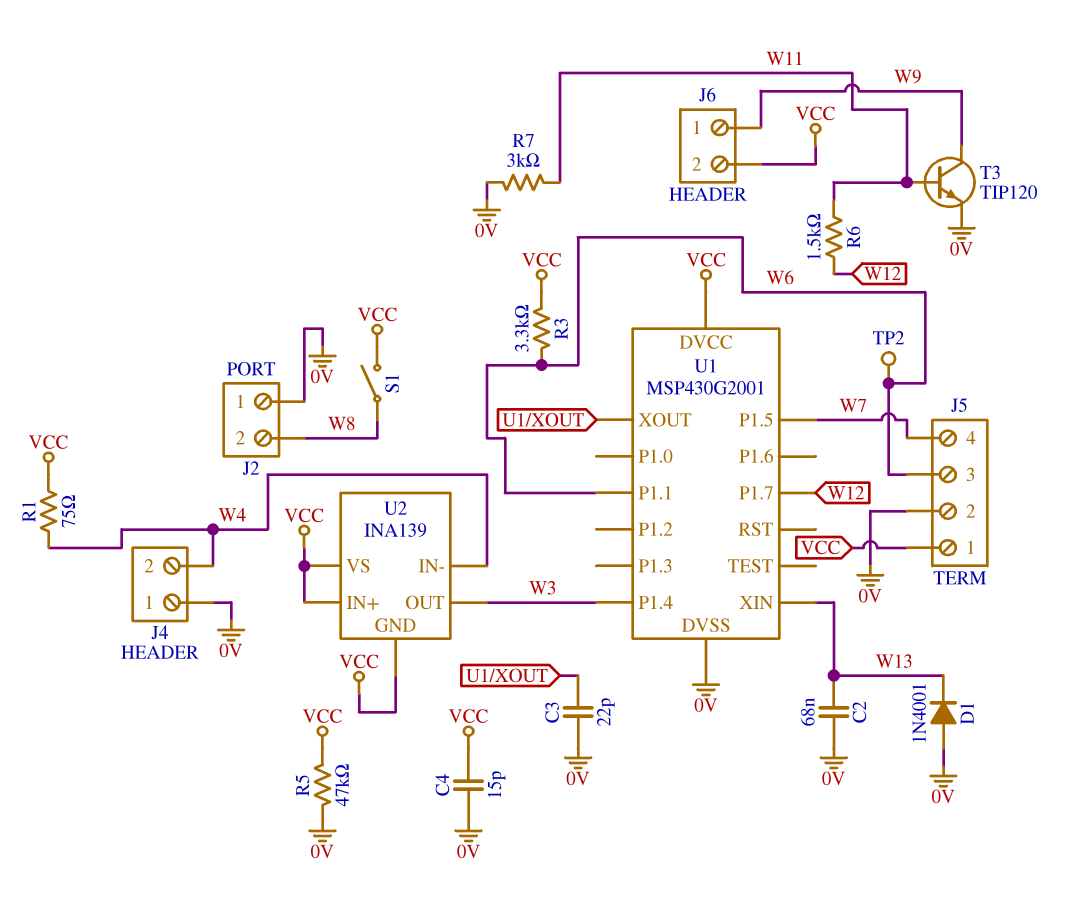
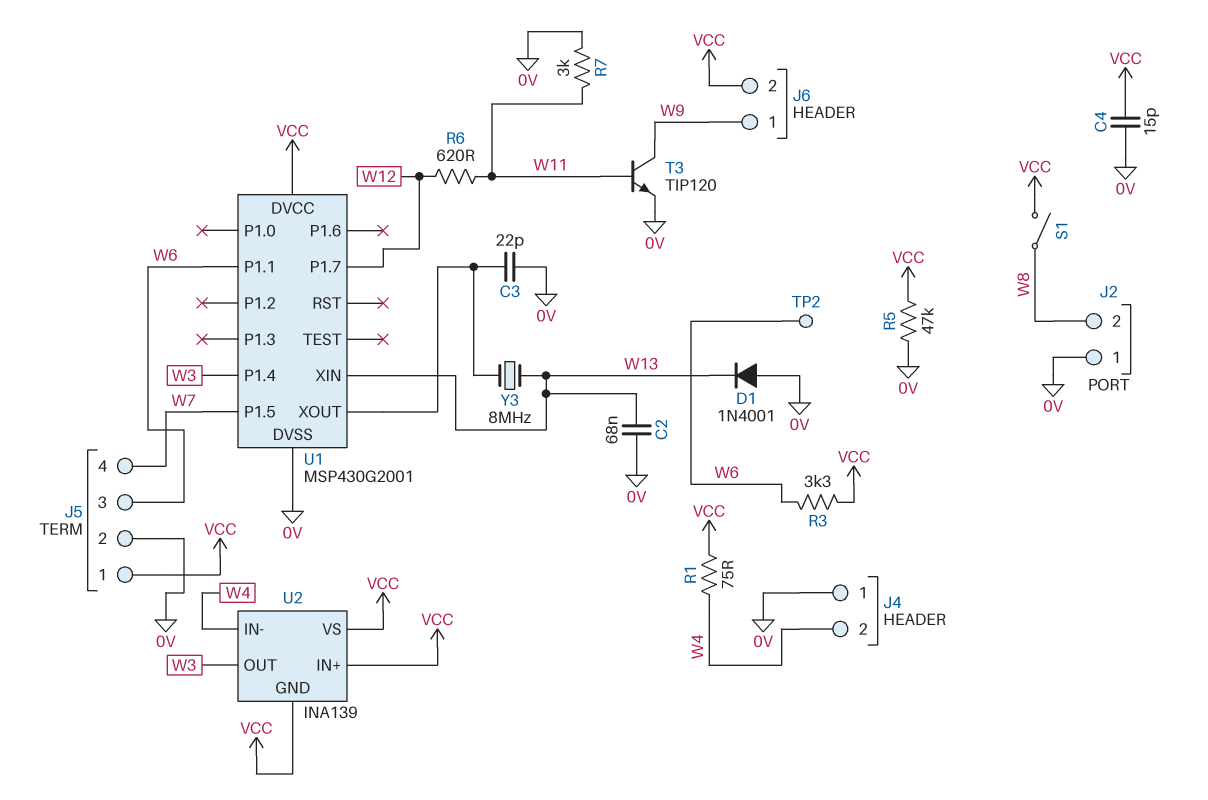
R6: 1.5k (W11, W12) -> 620 (W11, W12)
Y3: none -> 8MHz (U1/XOUT, W13)

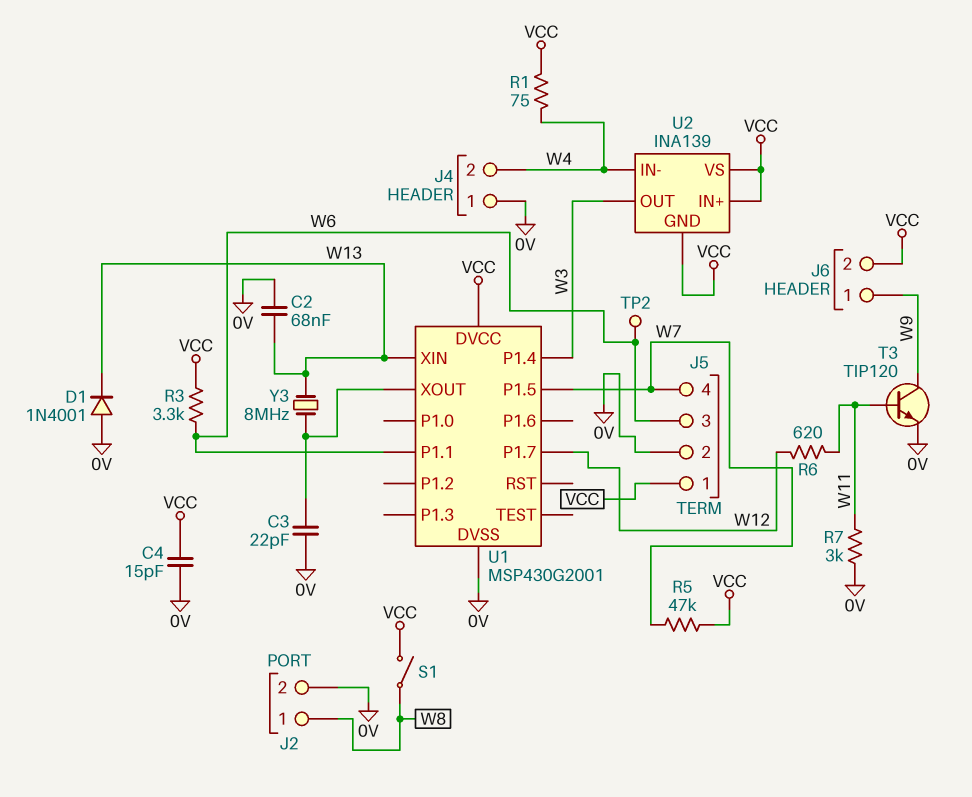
J2 pin 1: 0V -> W8
J2 pin 2: W8 -> 0V
R5: 47k (0V, VCC) -> 47k (VCC, W7)

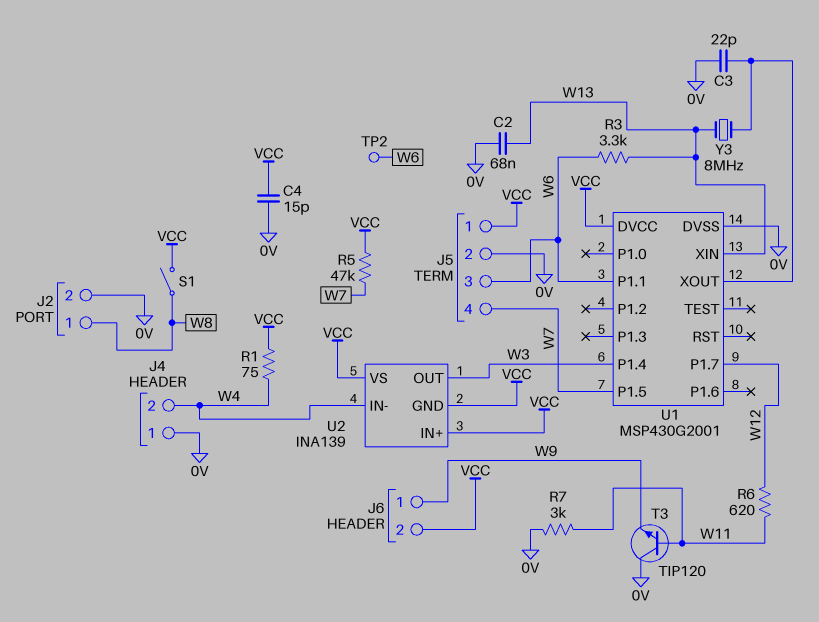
D1: diode 1N4001 (A 0V, K W13) -> none
R3: 3.3k (VCC, W6) -> 3.3k (W6, W13)
T3: NPN TIP120 (B W11, C W9, E 0V) -> NPN TIP120 (B W11, C 0V, E W9)

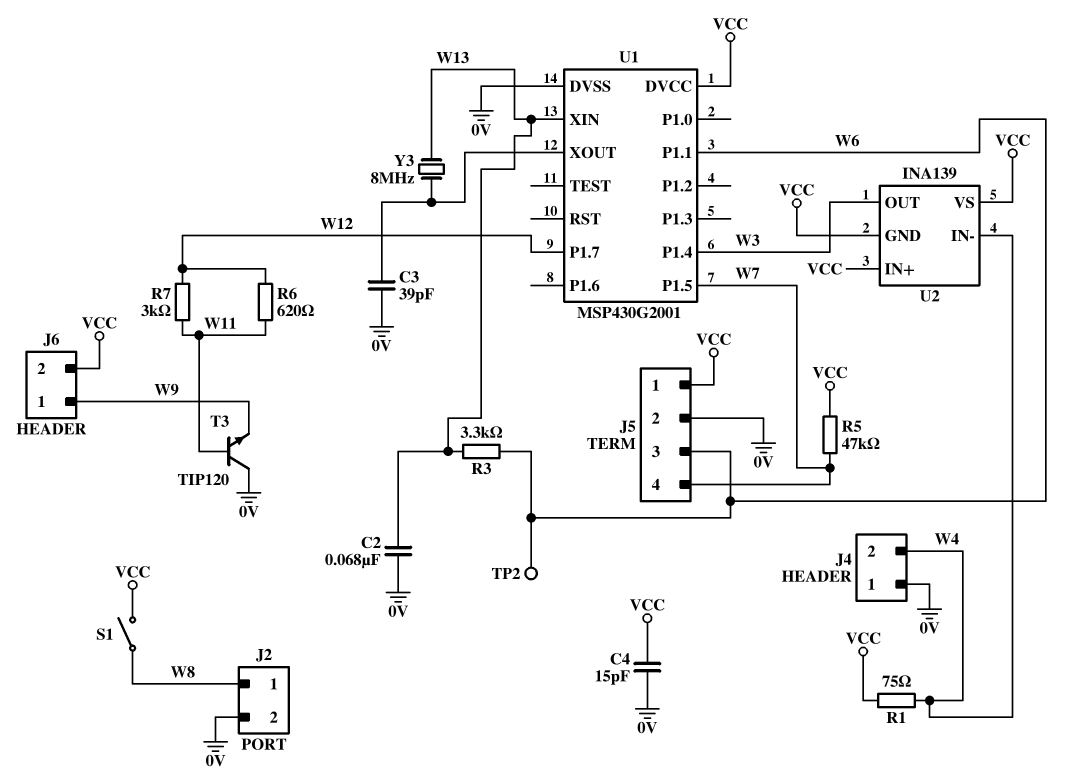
C3: 22pF (0V, U1/XOUT) -> 39pF (0V, U1/XOUT)
R7: 3k (0V, W11) -> 3k (W11, W12)

